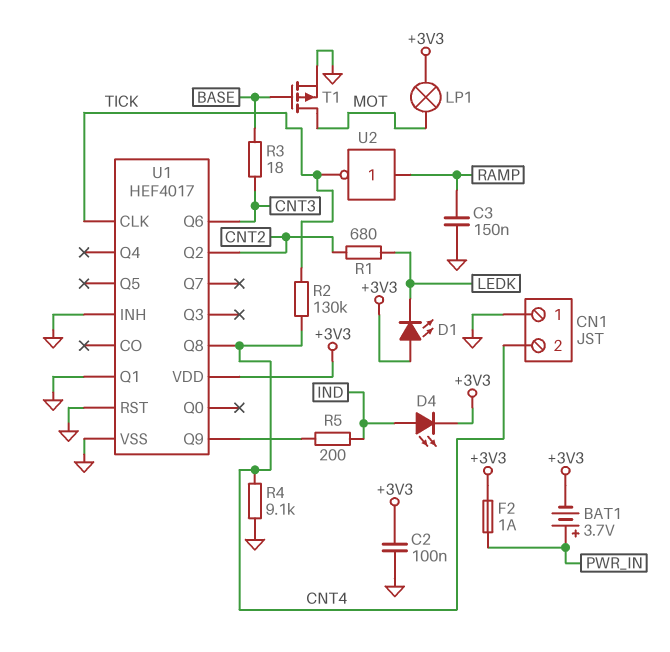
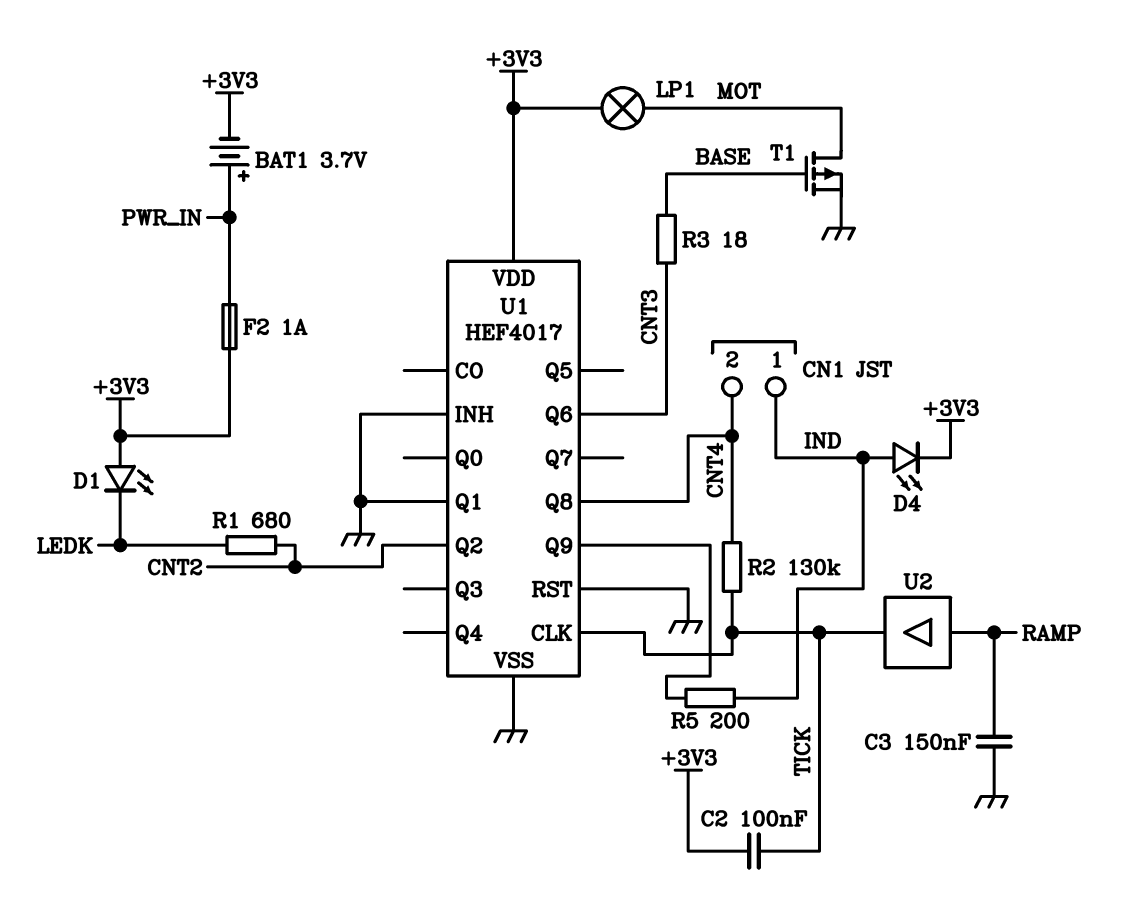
C2: 100nF (+3V3, GND) -> 100nF (+3V3, TICK)
CN1 pin 1: GND -> IND
R4: 9.1k (CNT4, GND) -> none
U2: NOT (in RAMP, out TICK) -> buffer (in RAMP, out TICK)

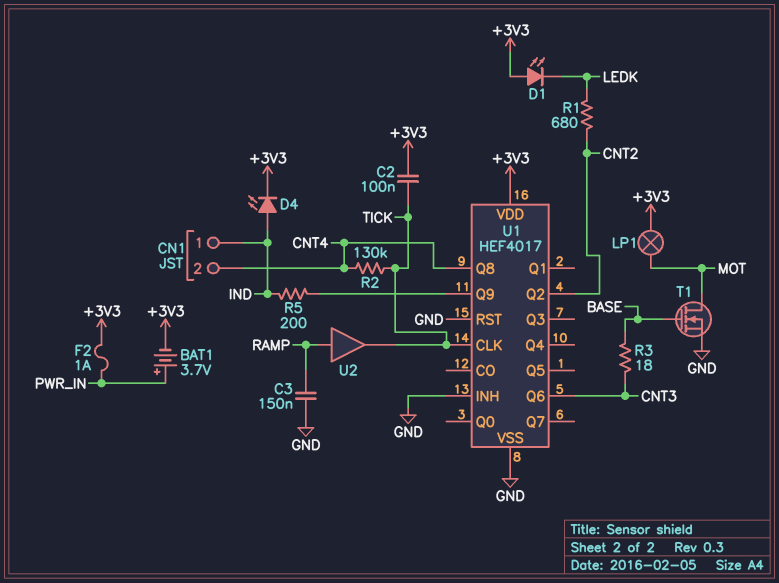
T1: PMOS (G BASE, D MOT, S GND) -> NMOS (G BASE, D MOT, S GND)
U1 pin Q1: GND -> none

